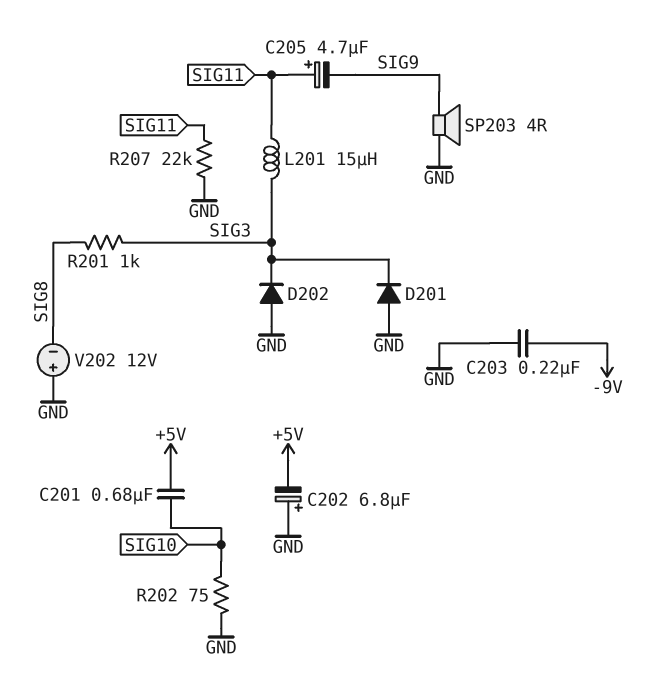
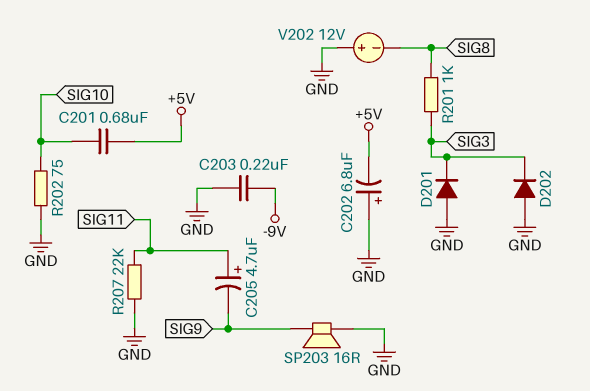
L201: 15uH (SIG3, SIG11) -> none
SP203: speaker 4R (GND, SIG9) -> speaker 16R (GND, SIG9)

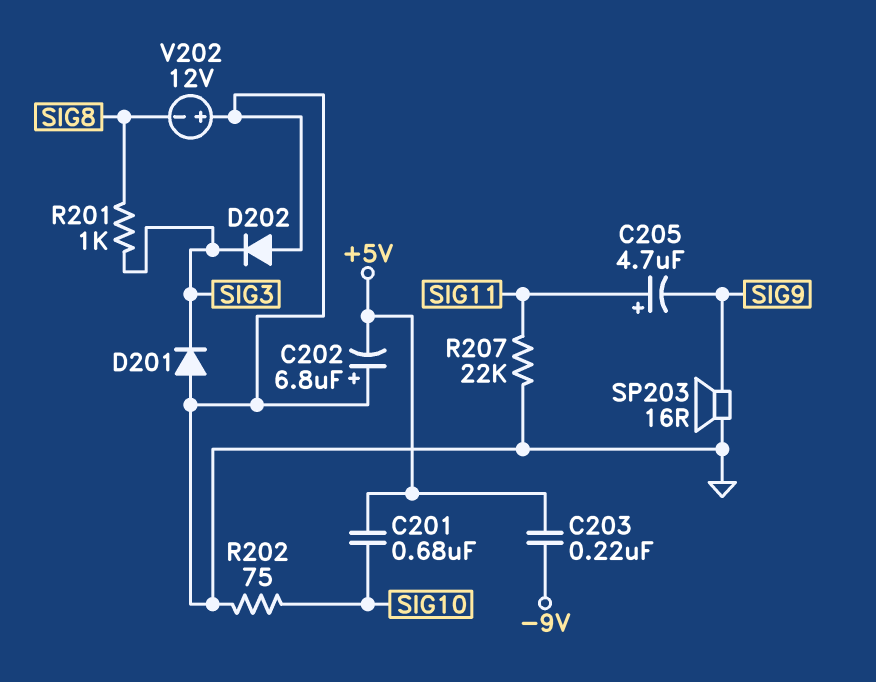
C203: 220nF (-9V, GND) -> 220nF (+5V, -9V)

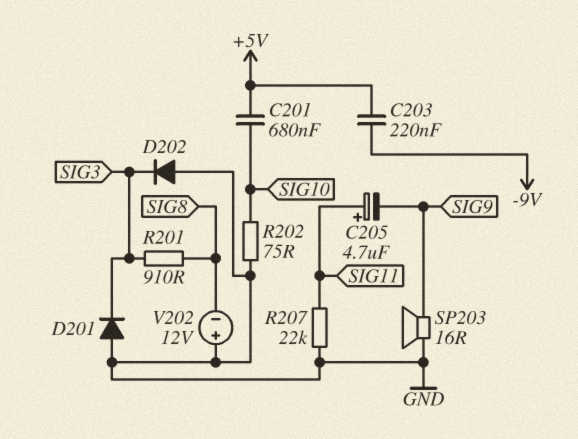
C202: 6.8uF (plus GND, minus +5V) -> none
R201: 1k (SIG3, SIG8) -> 910 (SIG3, SIG8)

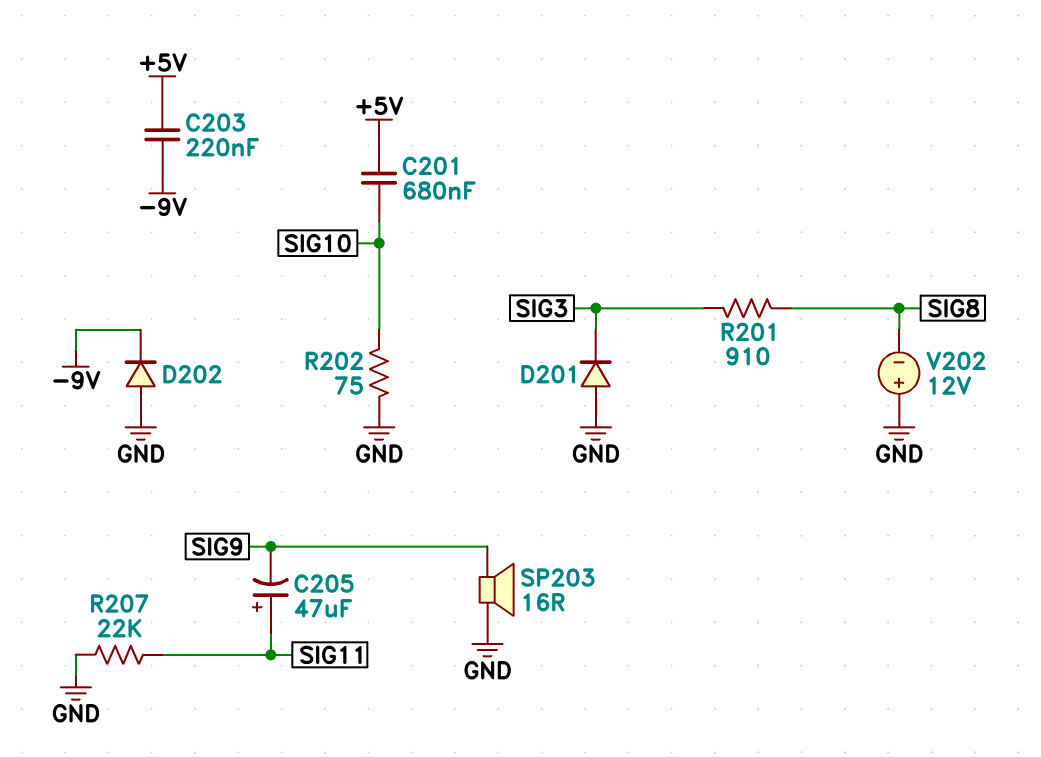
C205: 4.7uF (plus SIG11, minus SIG9) -> 47uF (plus SIG11, minus SIG9)
D202: diode (A GND, K SIG3) -> diode (A GND, K -9V)

